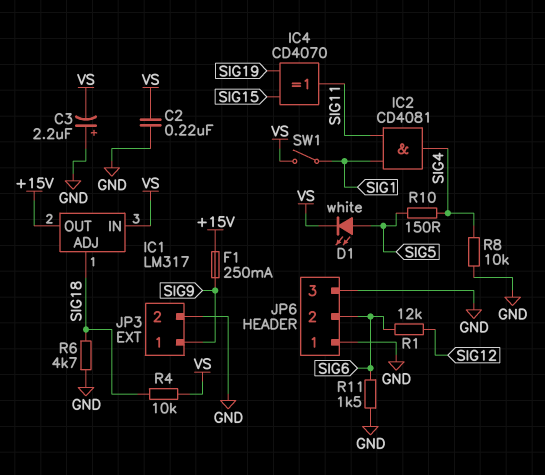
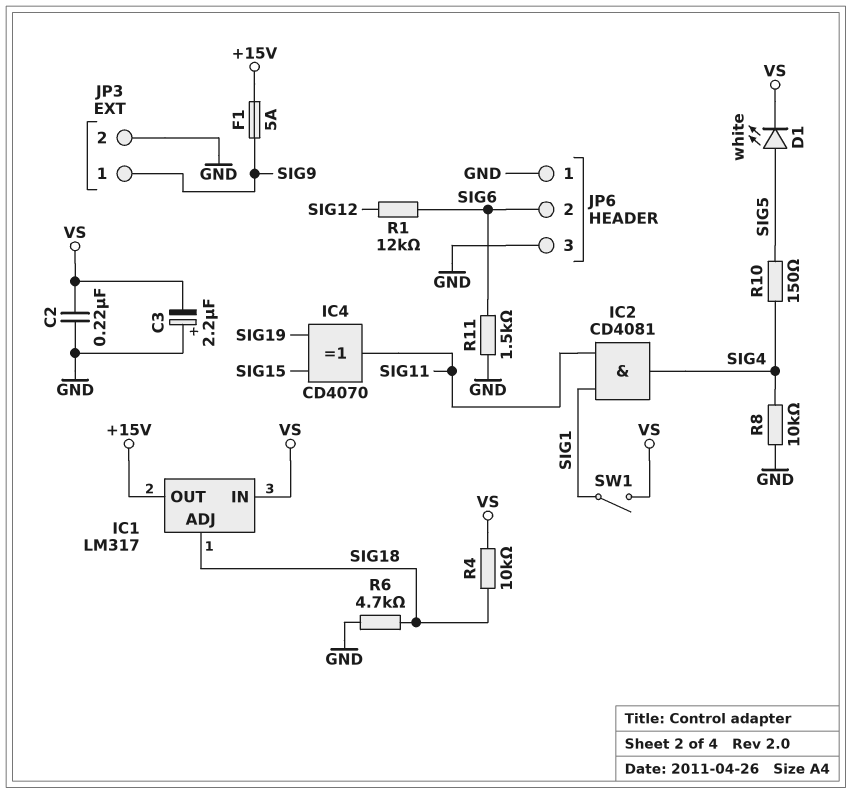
F1: 250mA (+15V, SIG9) -> 5A (+15V, SIG9)

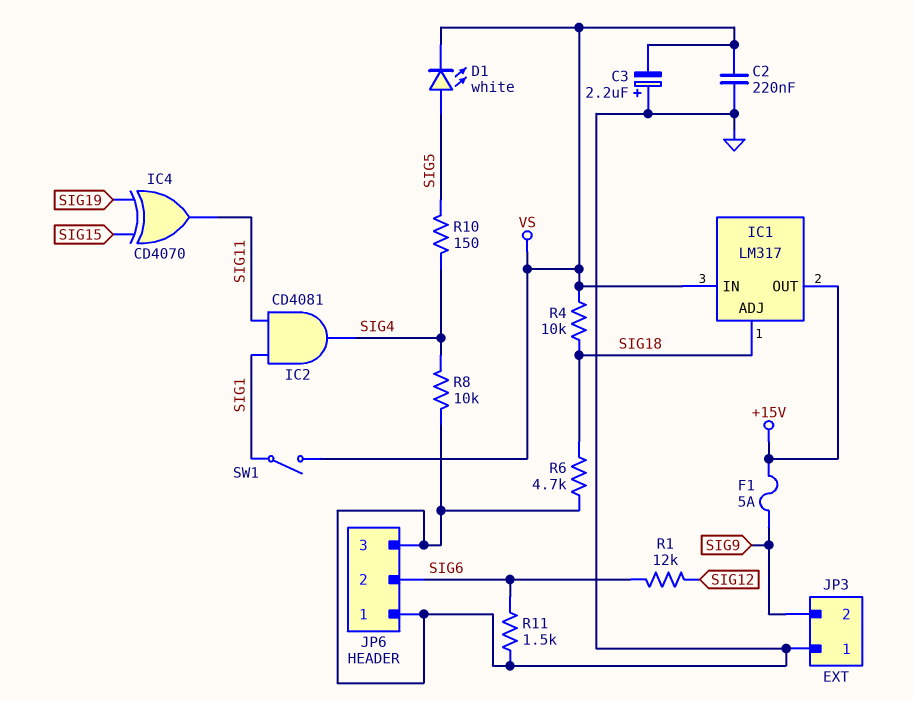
JP3 pin 1: SIG9 -> GND
JP3 pin 2: GND -> SIG9

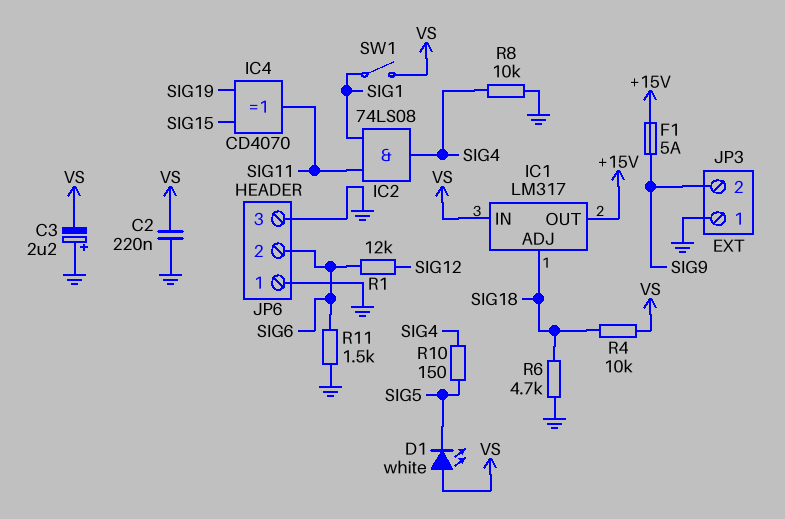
D1: LED white (A SIG5, K VS) -> LED white (A VS, K SIG5)
IC2: AND CD4081 (in SIG1, in SIG11, out SIG4) -> AND 74LS08 (in SIG1, in SIG11, out SIG4)

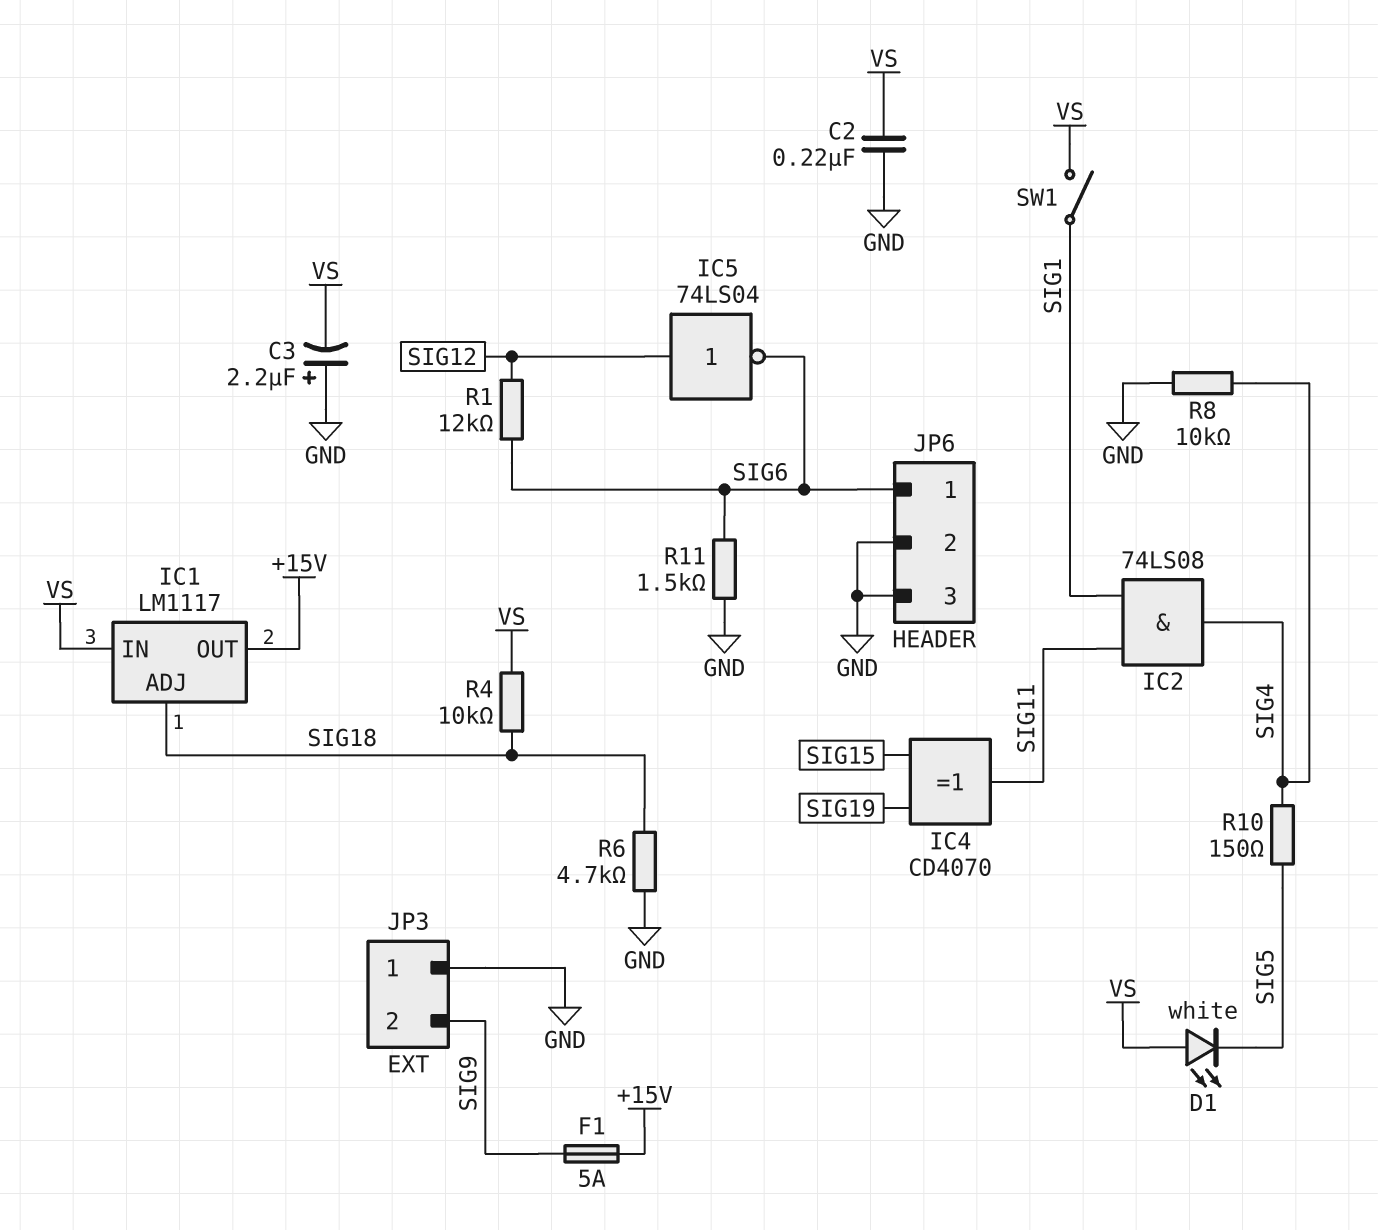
IC1: LM317 -> LM1117
IC5: none -> NOT 74LS04 (in SIG12, out SIG6)
JP6 pin 1: GND -> SIG6
JP6 pin 2: SIG6 -> GND

